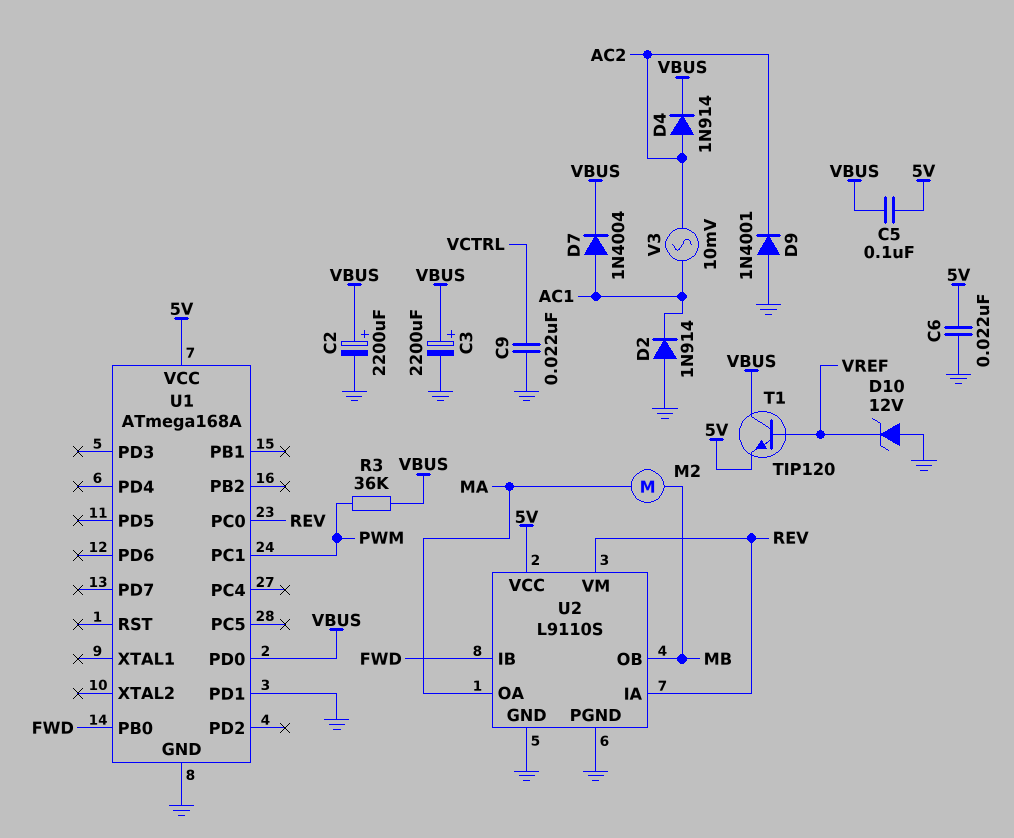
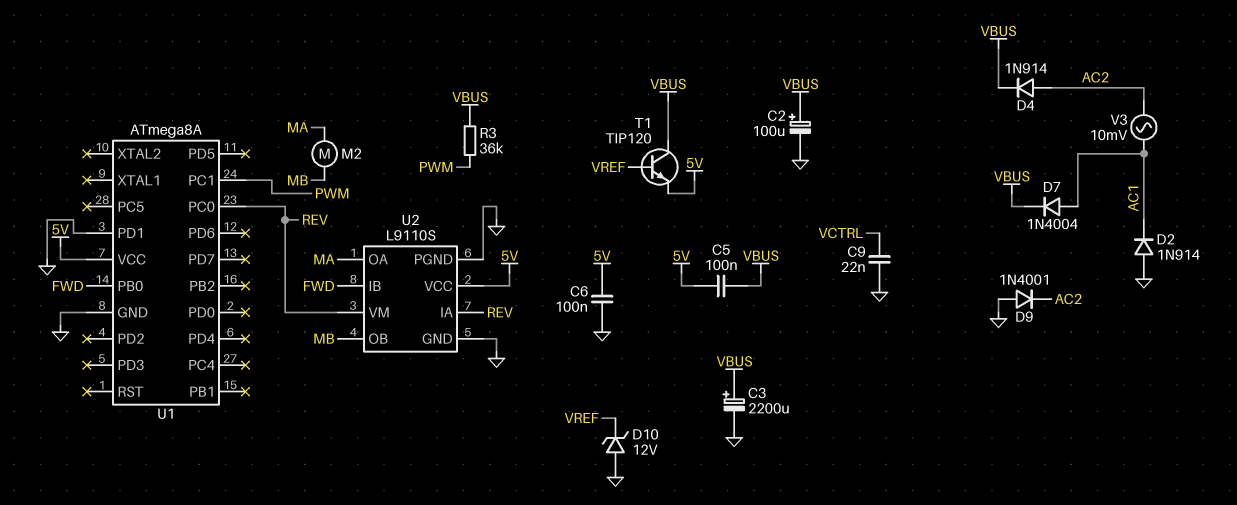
C2: 2200uF (plus VBUS, minus GND) -> 100uF (plus VBUS, minus GND)
C6: 22nF (5V, GND) -> 100nF (5V, GND)
U1: ATmega168A -> ATmega8A
U1 pin PD0: VBUS -> none

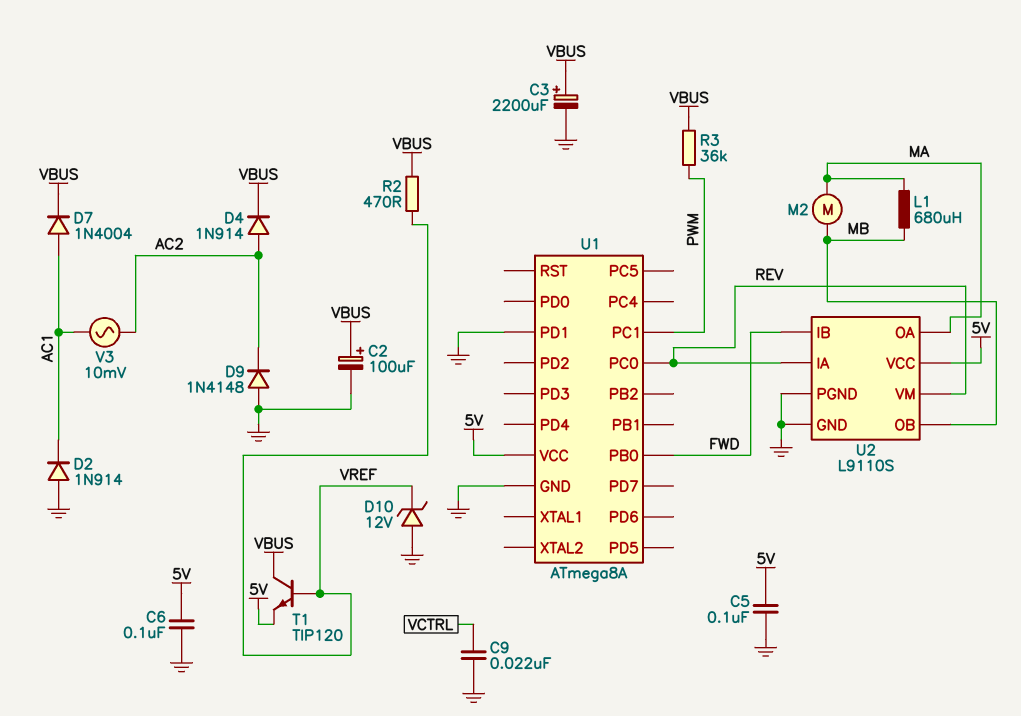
C5: 100nF (5V, VBUS) -> 100nF (5V, GND)
D9: diode 1N4001 (A GND, K AC2) -> diode 1N4148 (A GND, K AC2)
L1: none -> 680uH (MA, MB)
R2: none -> 470 (VBUS, VREF)

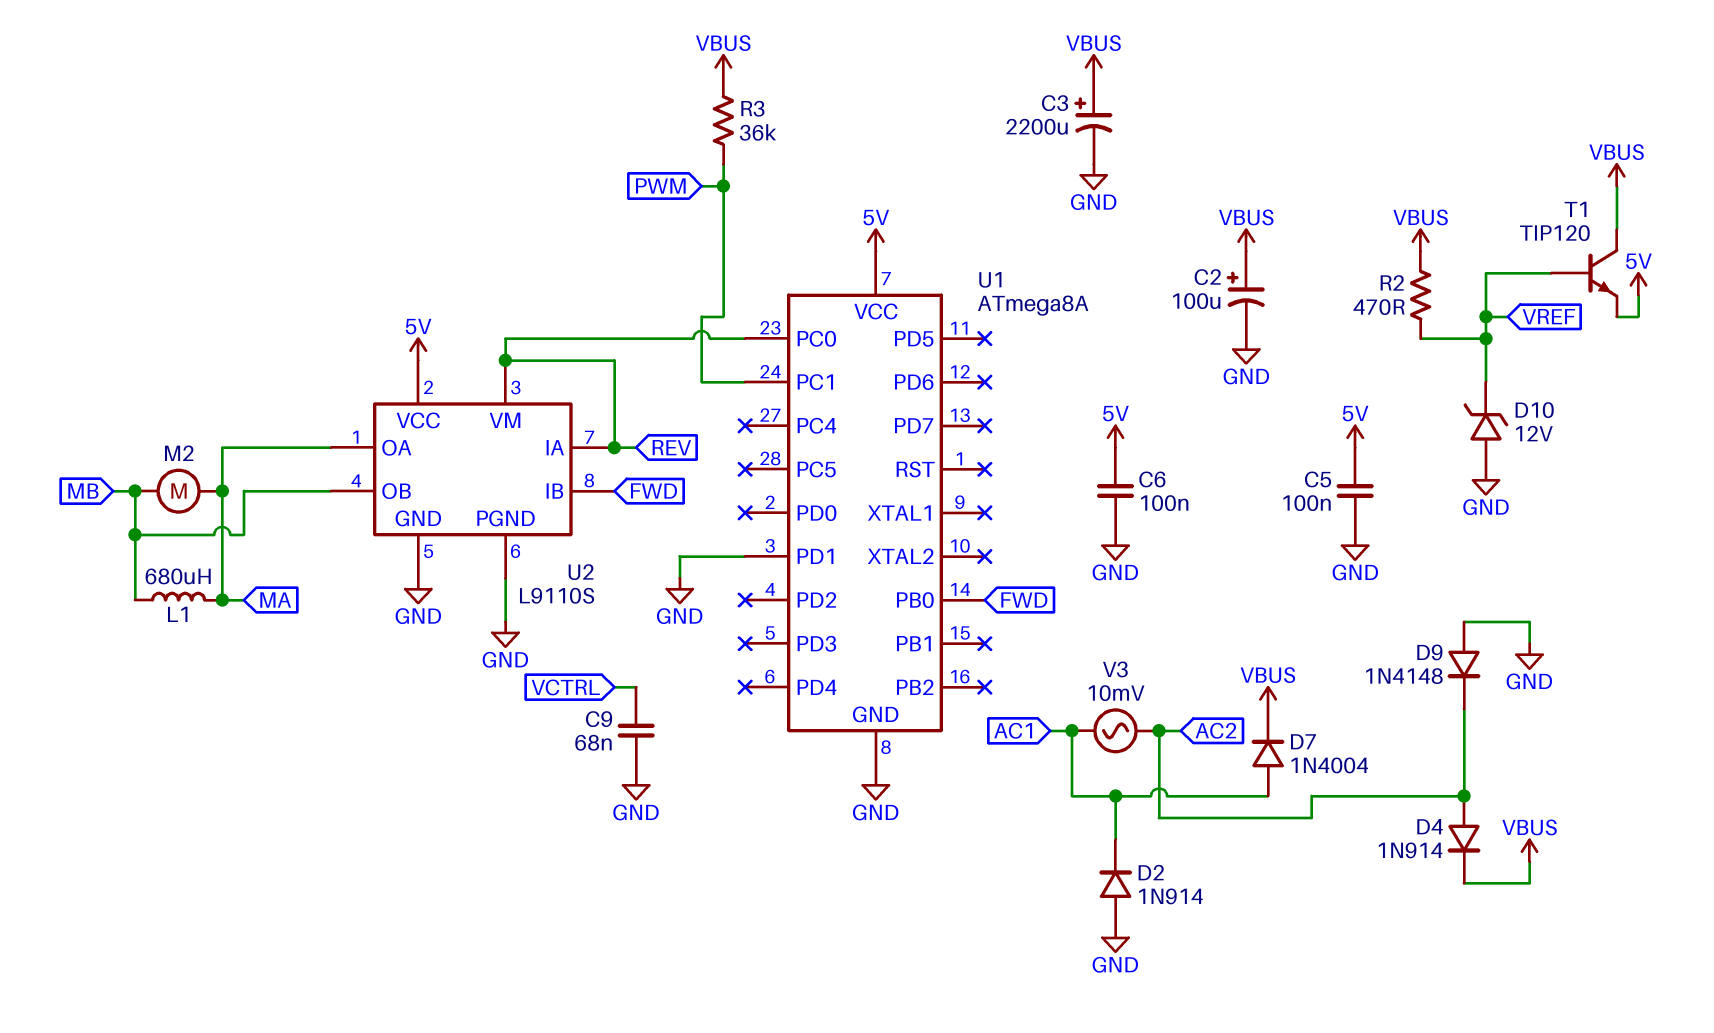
C9: 22nF (GND, VCTRL) -> 68nF (GND, VCTRL)

